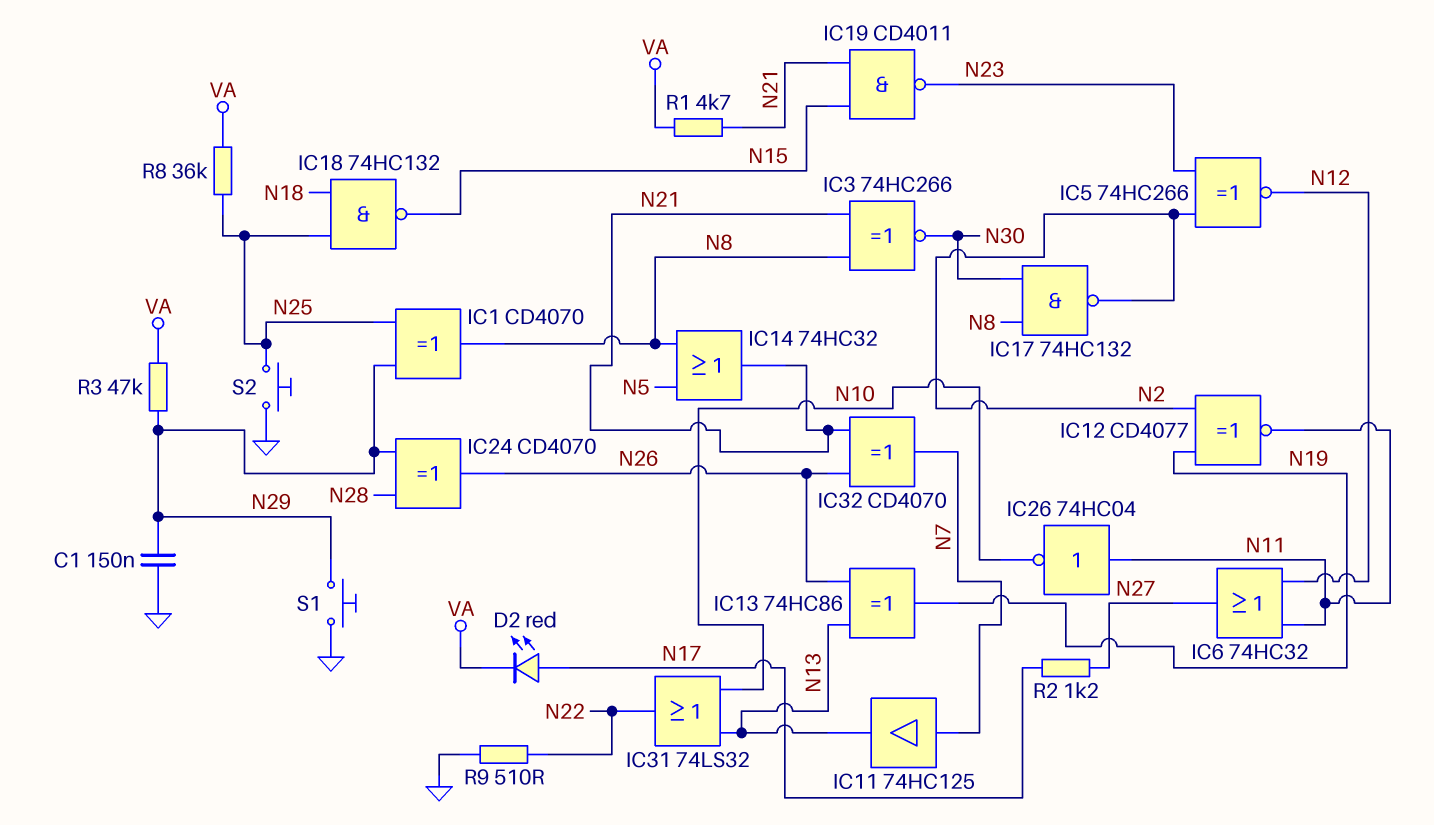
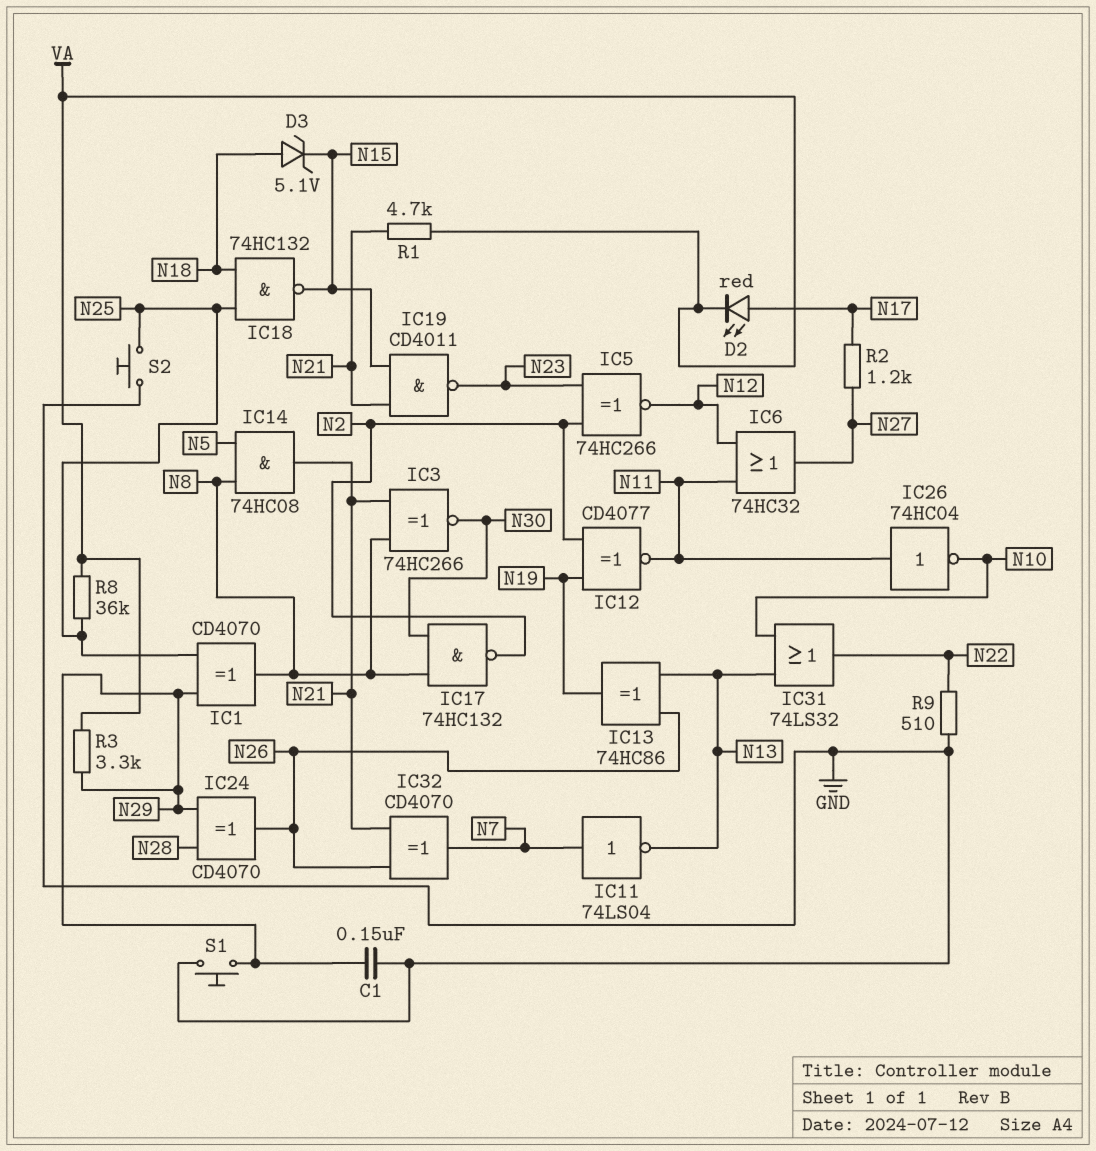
D3: none -> zener 5.1V (A N18, K N15)
IC11: buffer 74HC125 (in N7, out N13) -> NOT 74LS04 (in N7, out N13)
IC14: OR 74HC32 (in N5, in N8, out N21) -> AND 74HC08 (in N5, in N8, out N21)
R3: 47k (N29, VA) -> 3.3k (N29, VA)

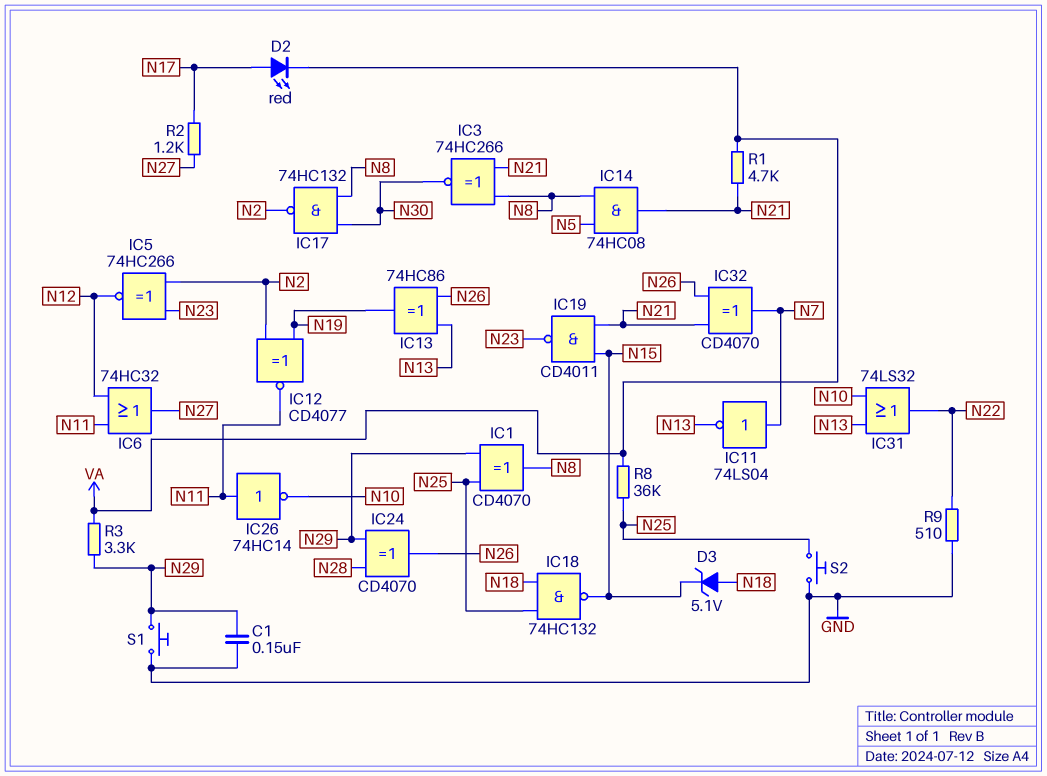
IC26: NOT 74HC04 (in N11, out N10) -> NOT 74HC14 (in N11, out N10)

